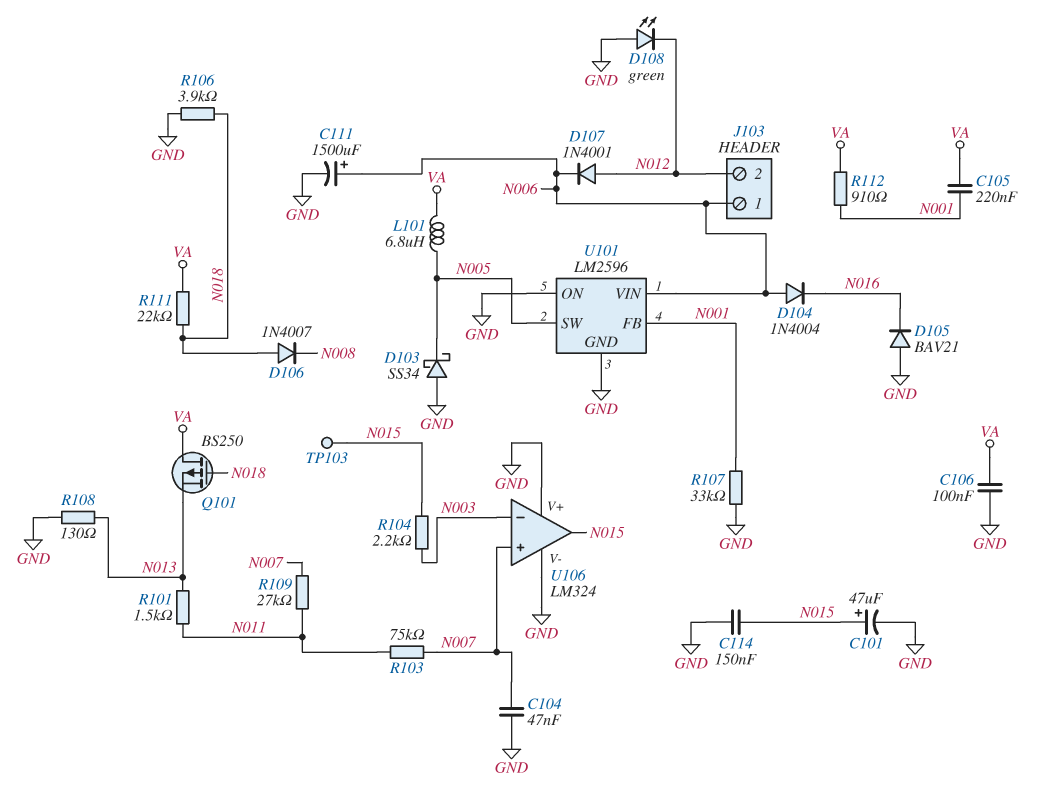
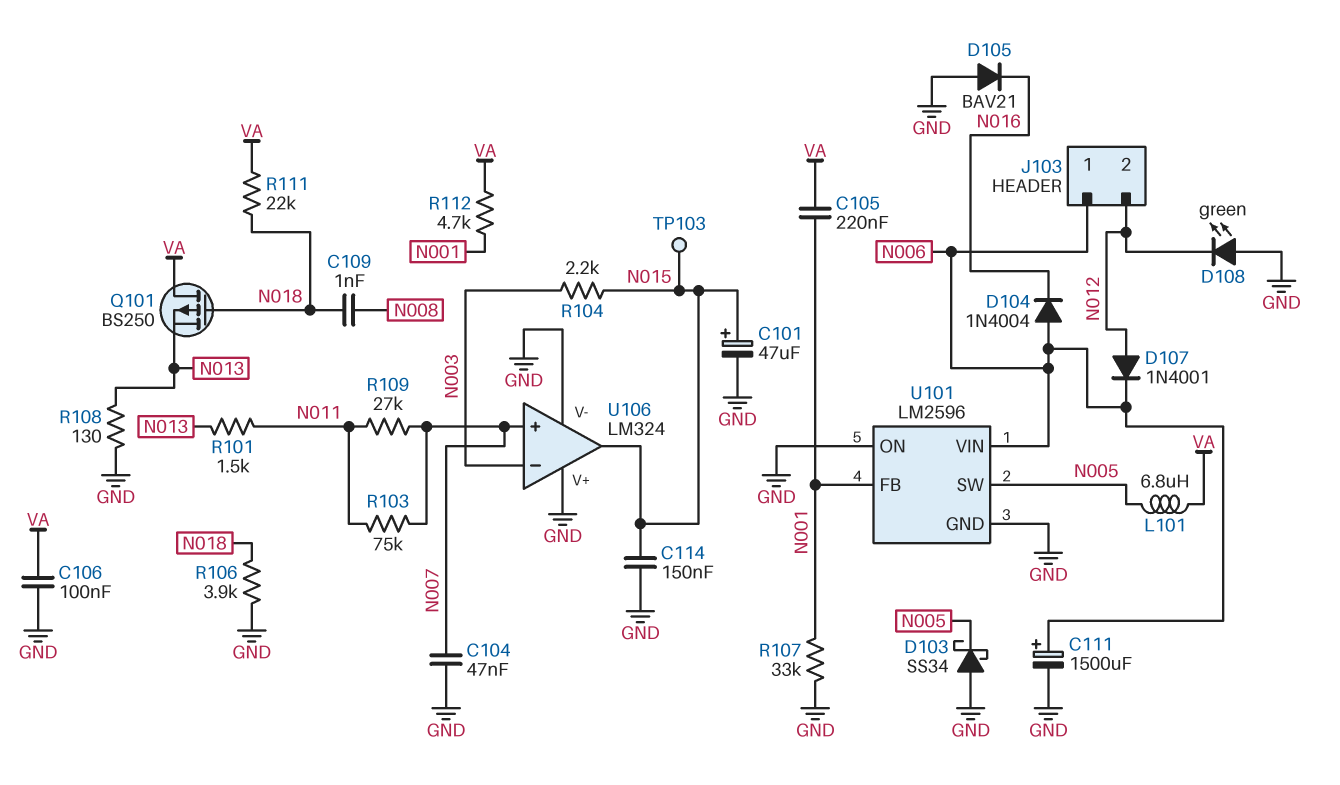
C109: none -> 1nF (N008, N018)
D106: diode 1N4007 (A N018, K N008) -> none
R112: 910 (N001, VA) -> 4.7k (N001, VA)

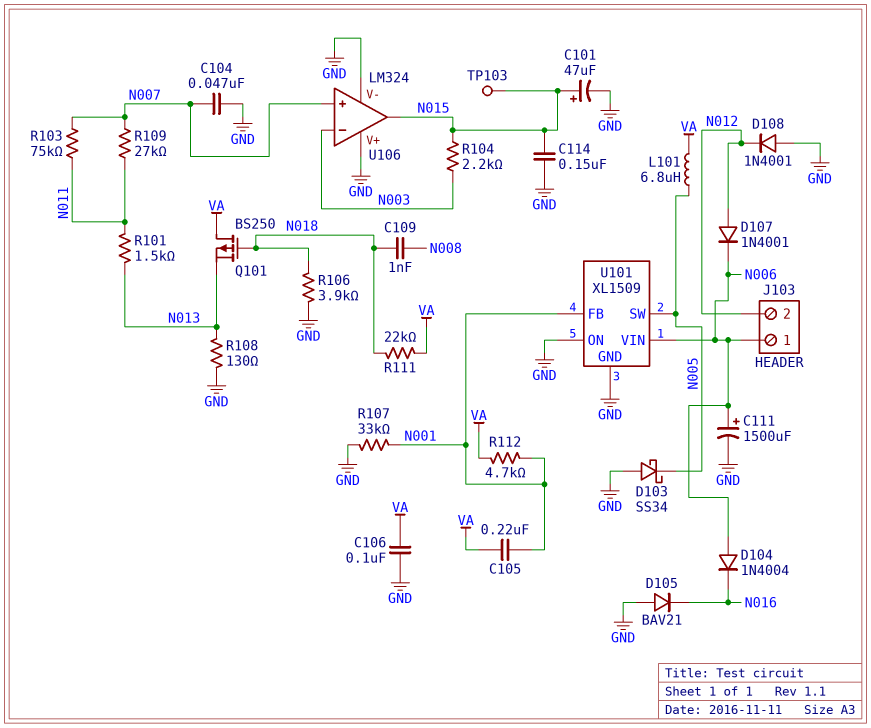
D108: LED green (A GND, K N012) -> diode 1N4001 (A GND, K N012)
U101: LM2596 -> XL1509

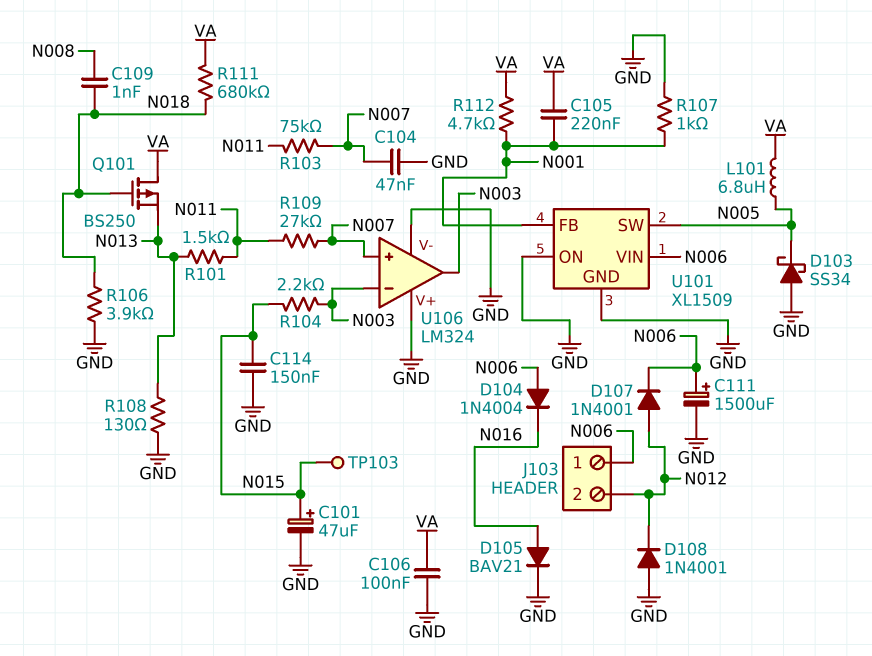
D105: diode BAV21 (A GND, K N016) -> diode BAV21 (A N016, K GND)
R107: 33k (GND, N001) -> 1k (GND, N001)
R111: 22k (N018, VA) -> 680k (N018, VA)
U106 pin out: N015 -> N003

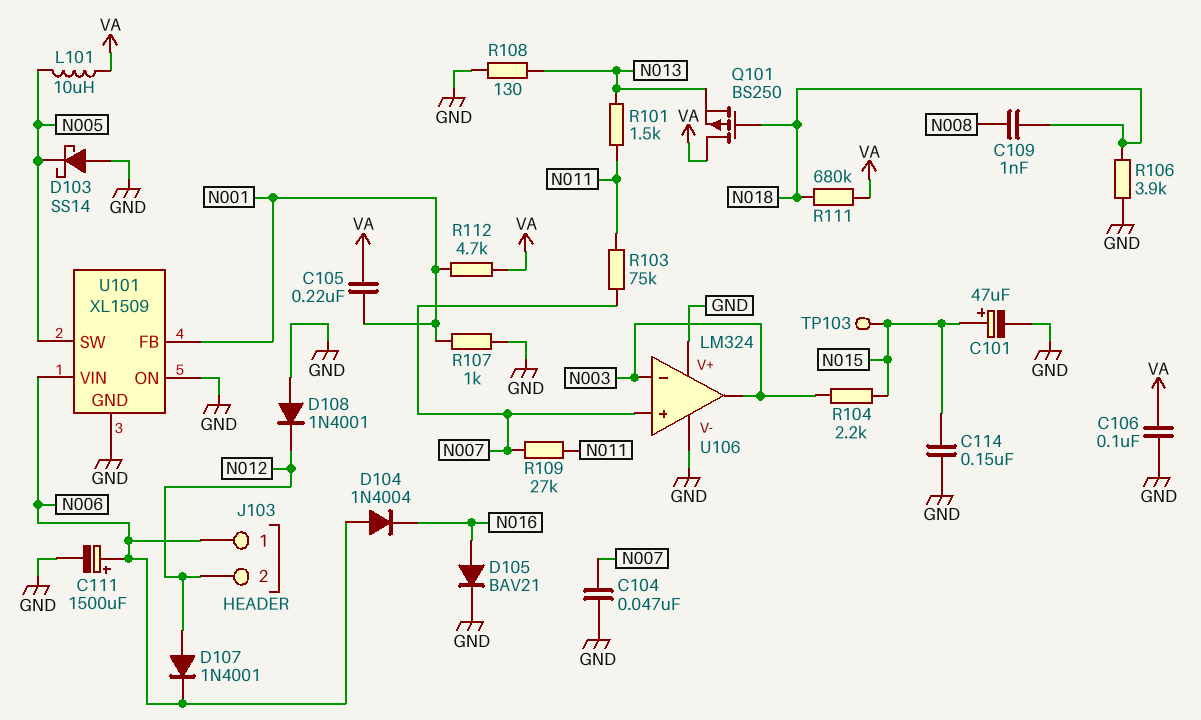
D103: schottky SS34 (A GND, K N005) -> schottky SS14 (A GND, K N005)
L101: 6.8uH (N005, VA) -> 10uH (N005, VA)

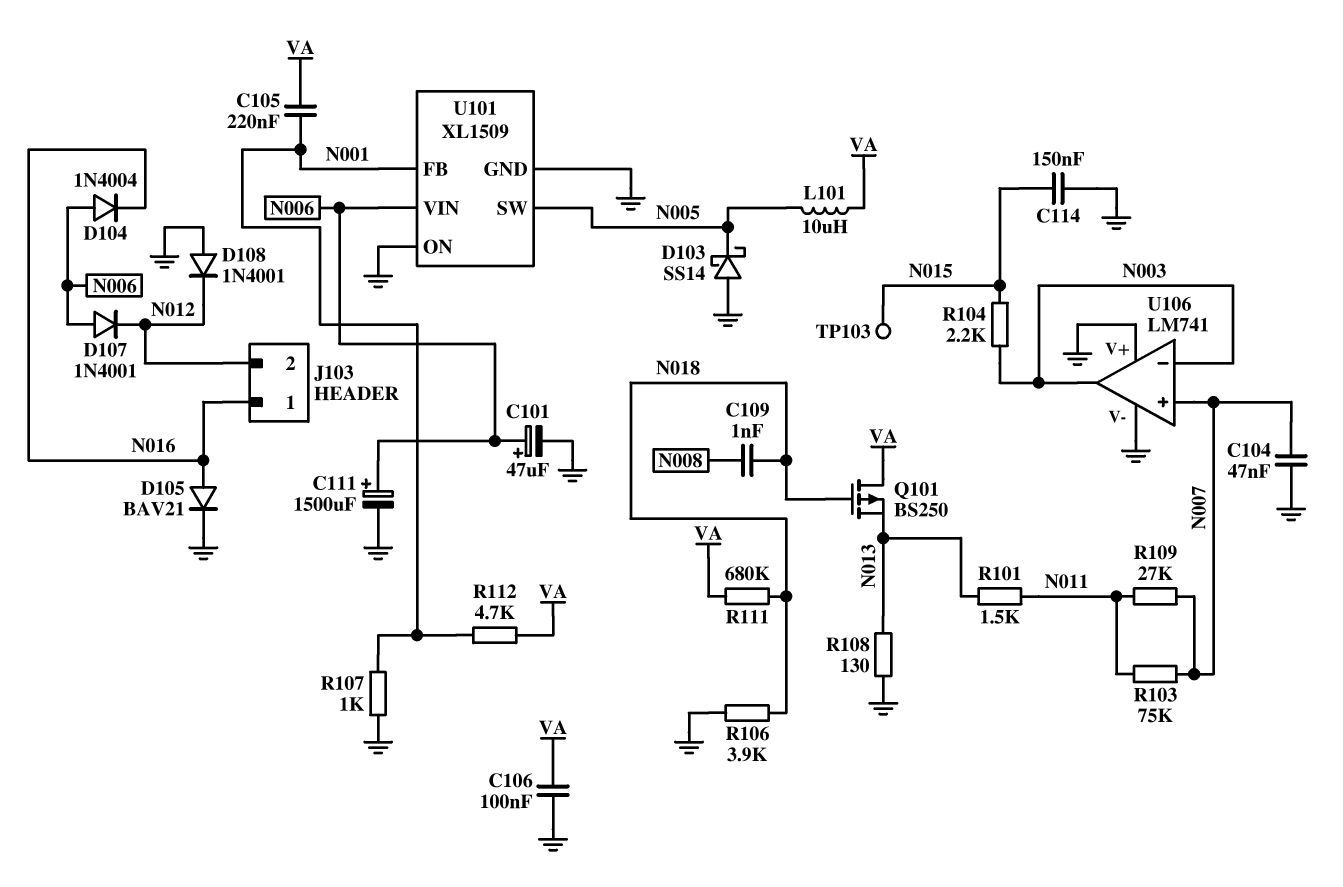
C101: 47uF (plus N015, minus GND) -> 47uF (plus N006, minus GND)
D107: diode 1N4001 (A N012, K N006) -> diode 1N4001 (A N006, K N012)
J103 pin 1: N006 -> N016
U106: LM324 -> LM741

